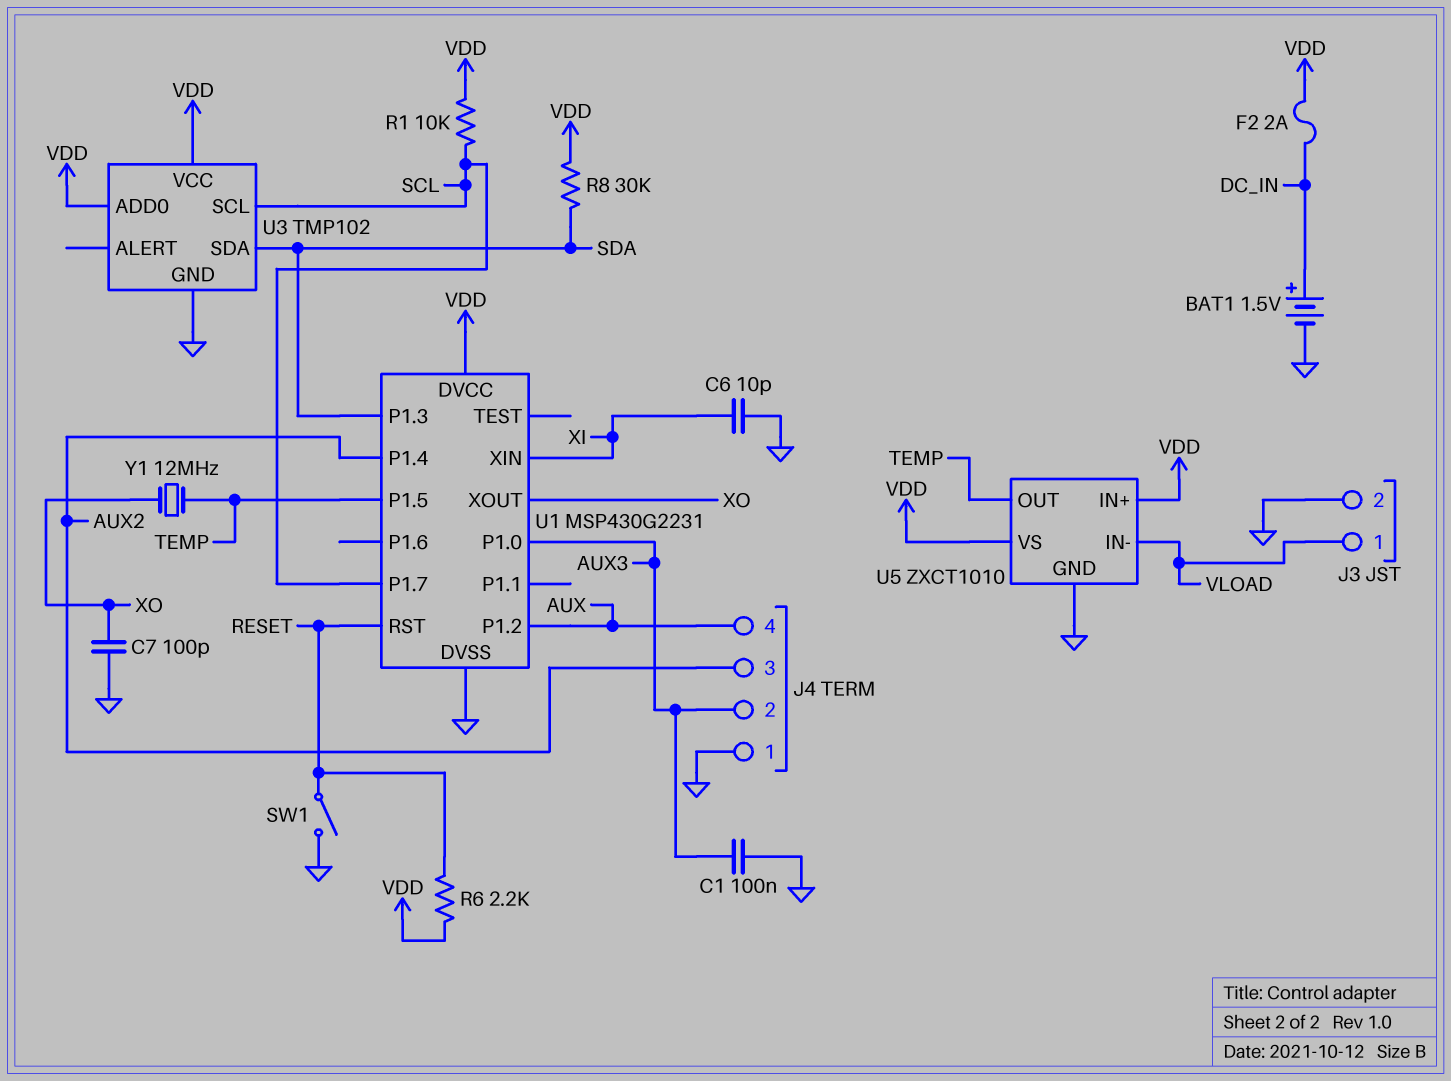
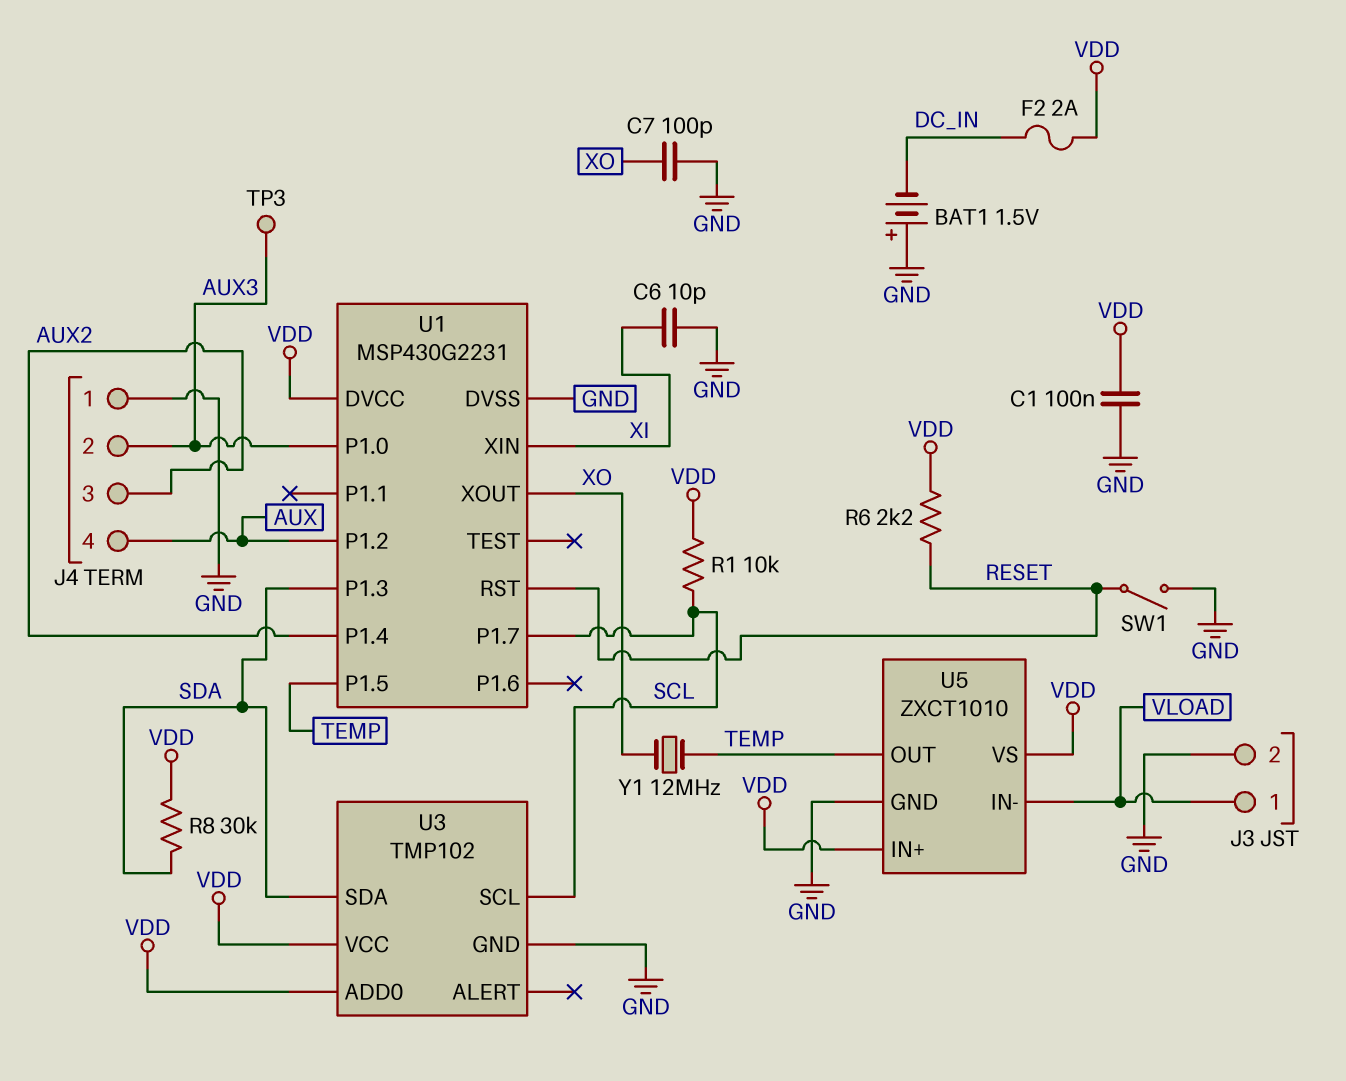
BAT1: 1.5V (plus DC_IN, minus GND) -> 1.5V (plus GND, minus DC_IN)
C1: 100nF (AUX3, GND) -> 100nF (GND, VDD)
TP3: none -> test point (AUX3)

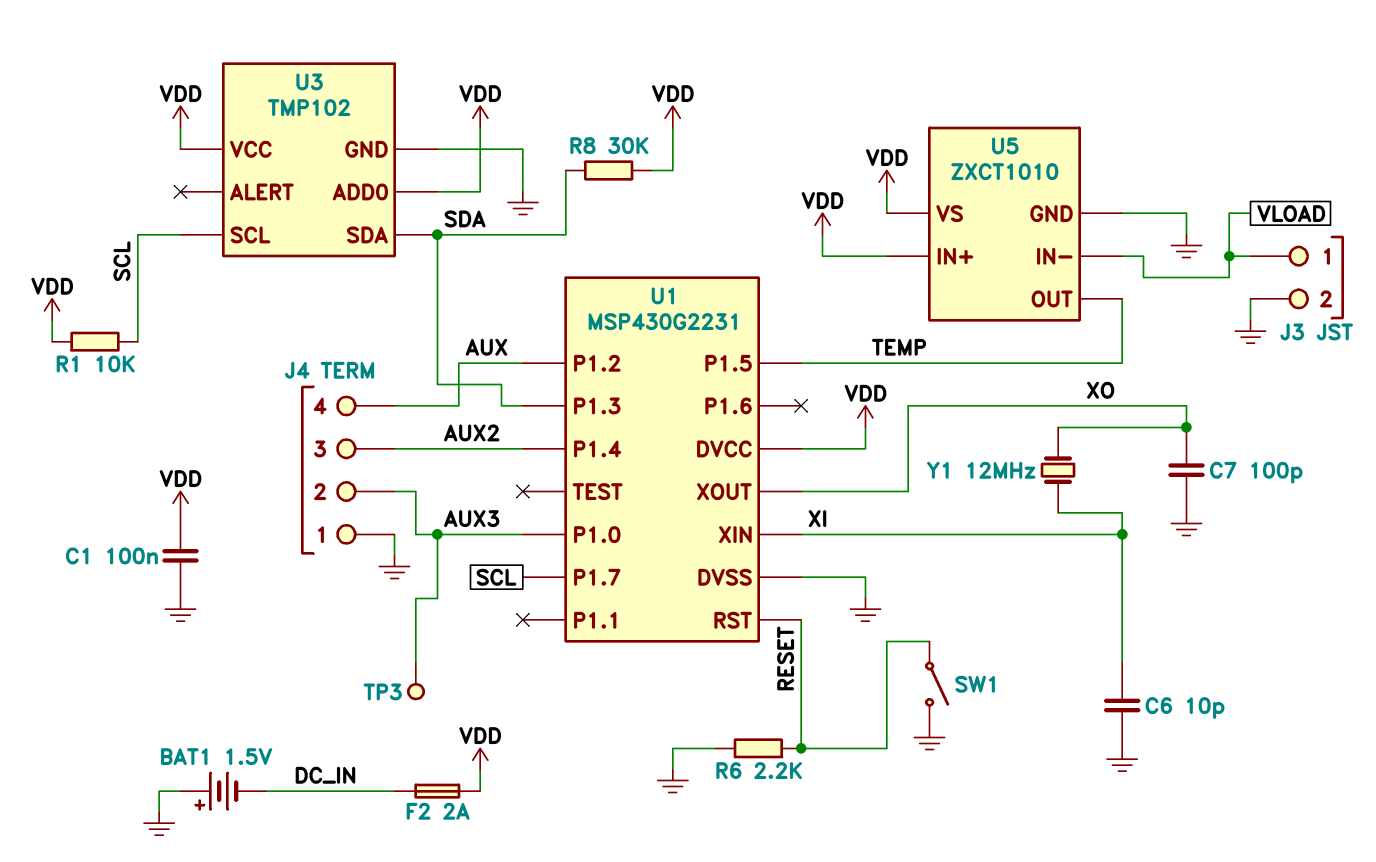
R6: 2.2k (RESET, VDD) -> 2.2k (GND, RESET)
Y1: 12MHz (TEMP, XO) -> 12MHz (XI, XO)

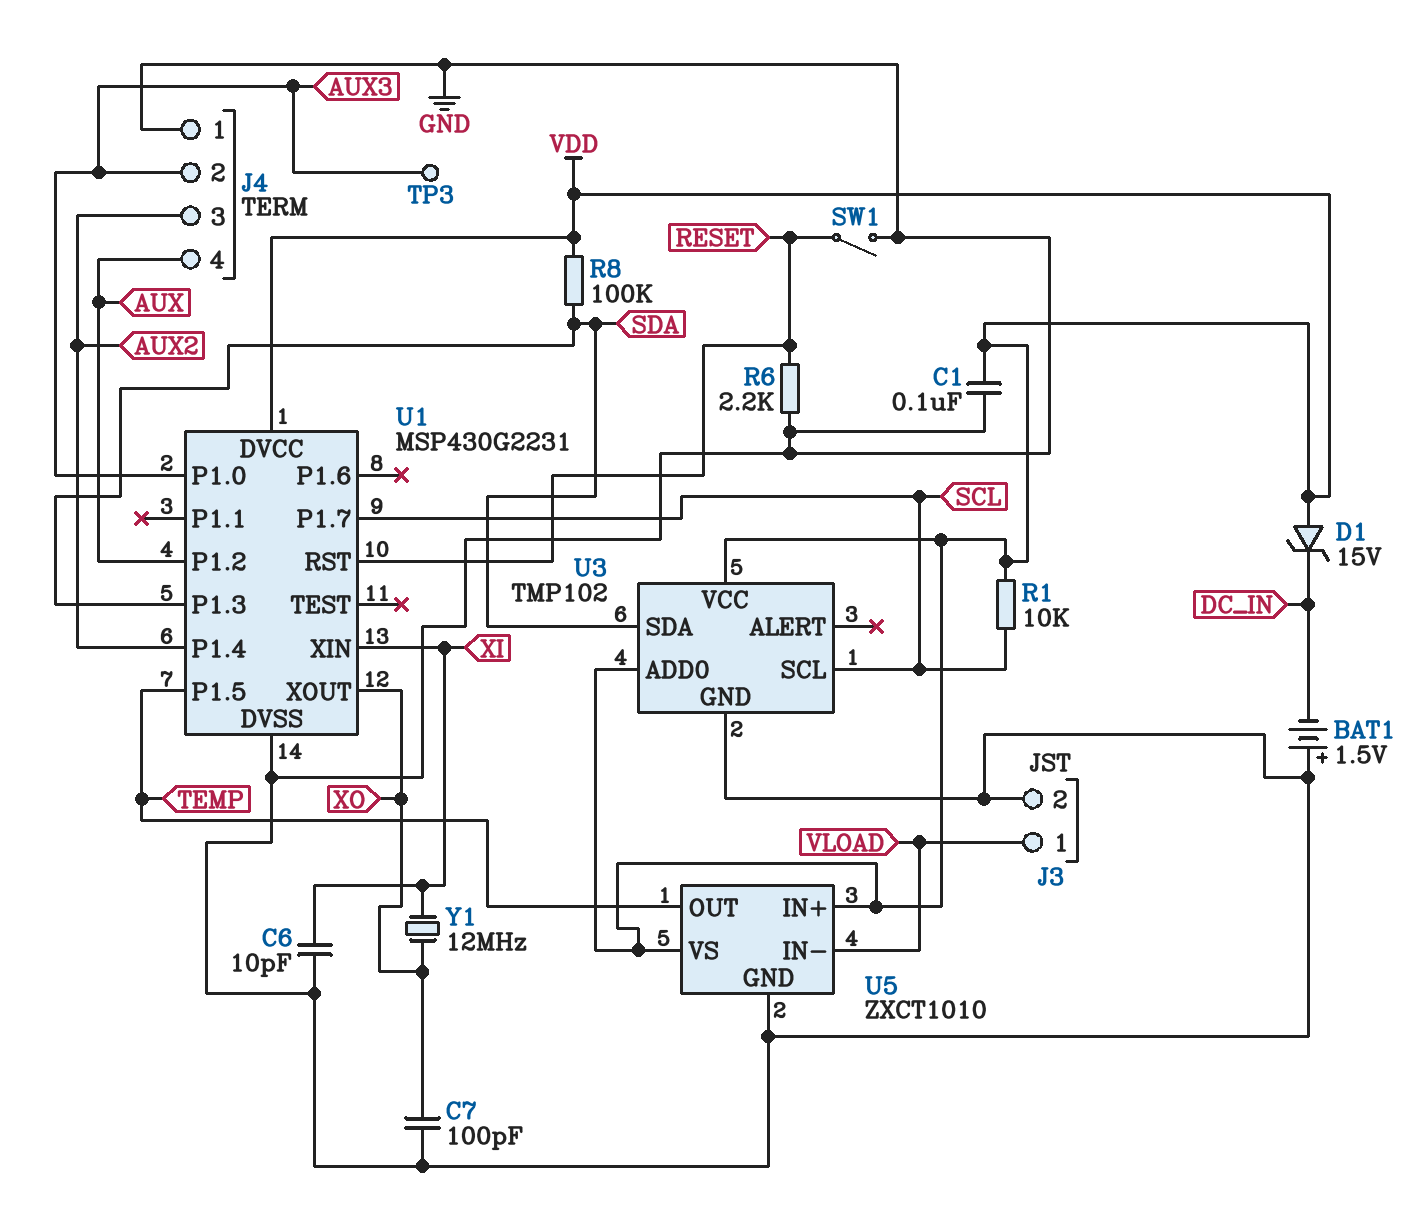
D1: none -> zener 15V (A VDD, K DC_IN)
F2: 2A (DC_IN, VDD) -> none
R8: 30k (SDA, VDD) -> 100k (SDA, VDD)

